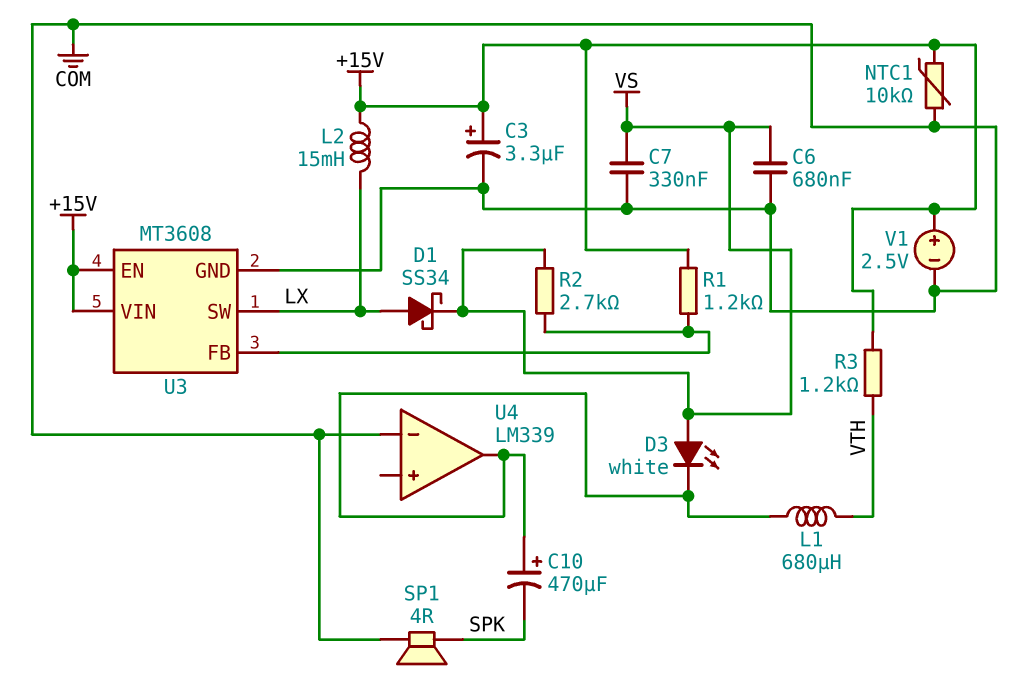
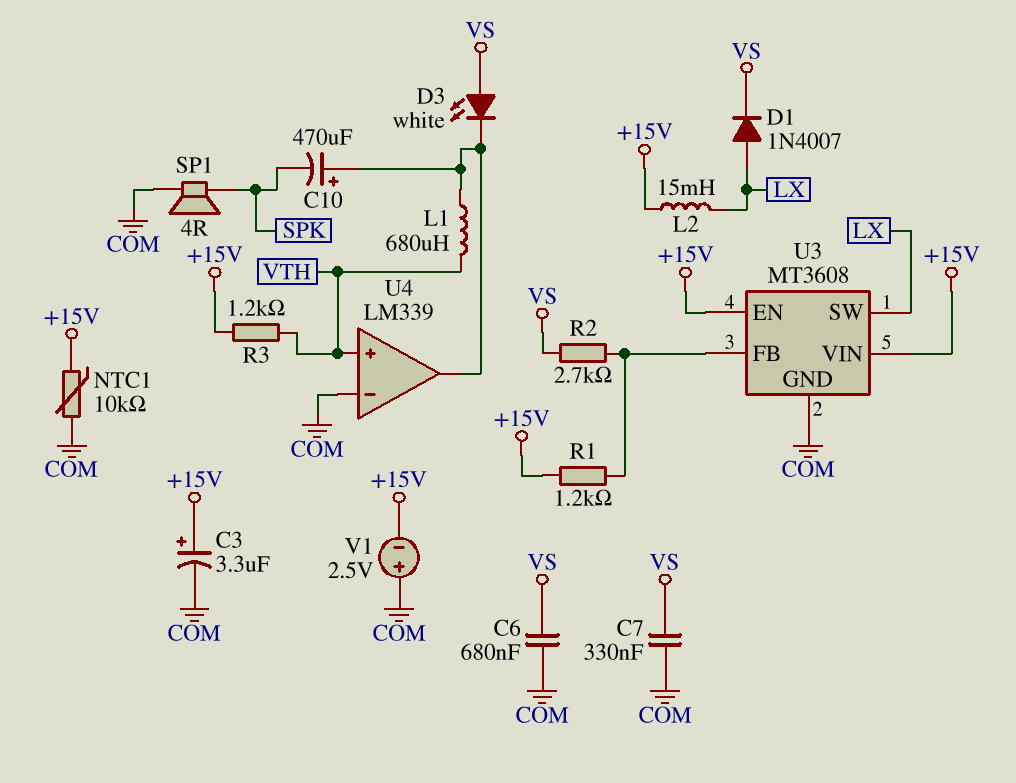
D1: schottky SS34 (A LX, K VS) -> diode 1N4007 (A LX, K VS)
U4 pin in+: none -> VTH
V1: 2.5V (plus +15V, minus COM) -> 2.5V (plus COM, minus +15V)

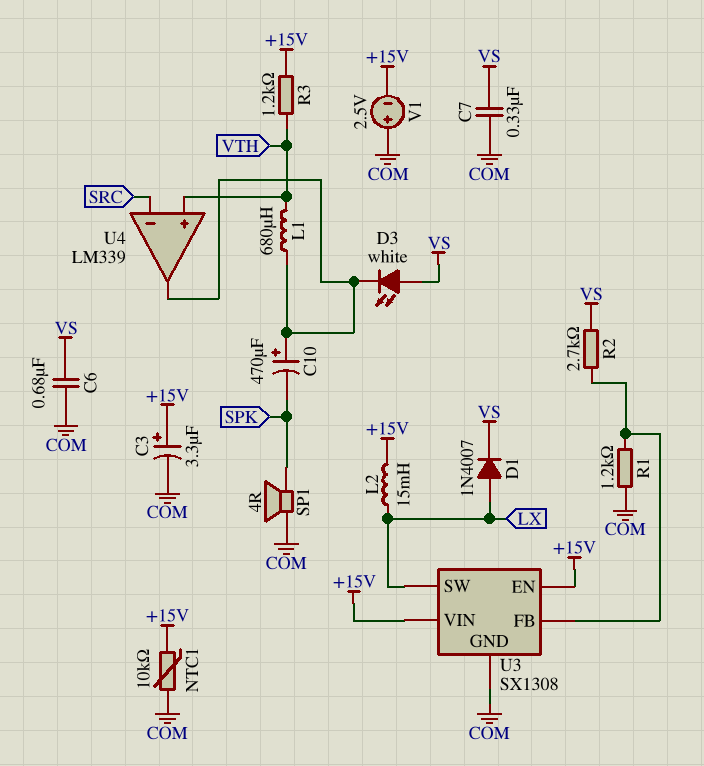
R1: 1.2k (+15V, U3/FB) -> 1.2k (COM, U3/FB)
U3: MT3608 -> SX1308
U4 pin in-: COM -> SRC

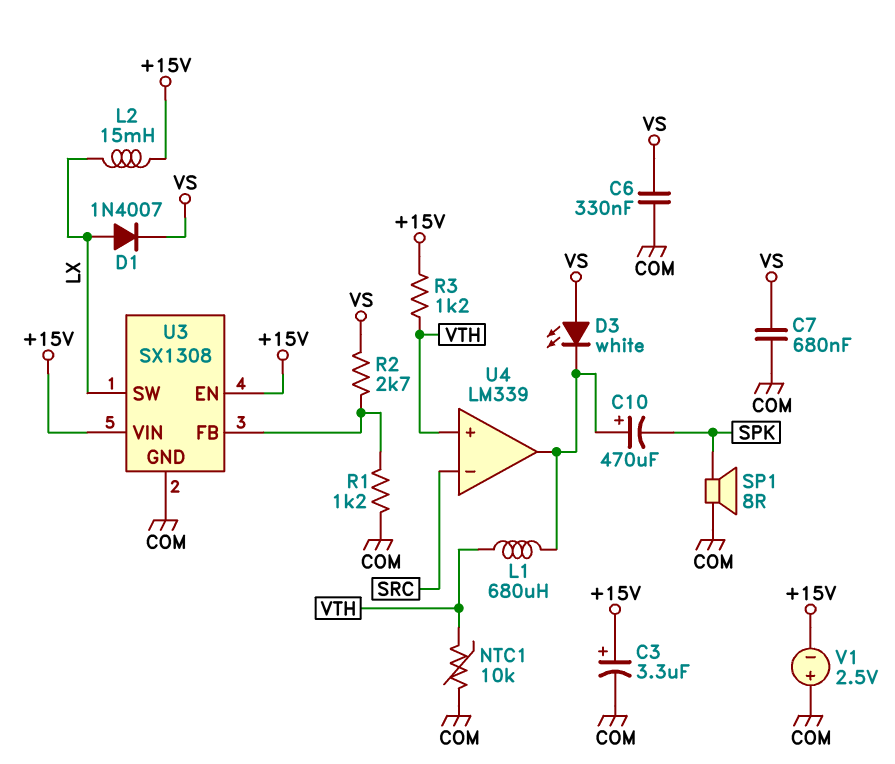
C6: 680nF (COM, VS) -> 330nF (COM, VS)
C7: 330nF (COM, VS) -> 680nF (COM, VS)
NTC1: 10k (+15V, COM) -> 10k (COM, VTH)
SP1: speaker 4R (COM, SPK) -> speaker 8R (COM, SPK)

